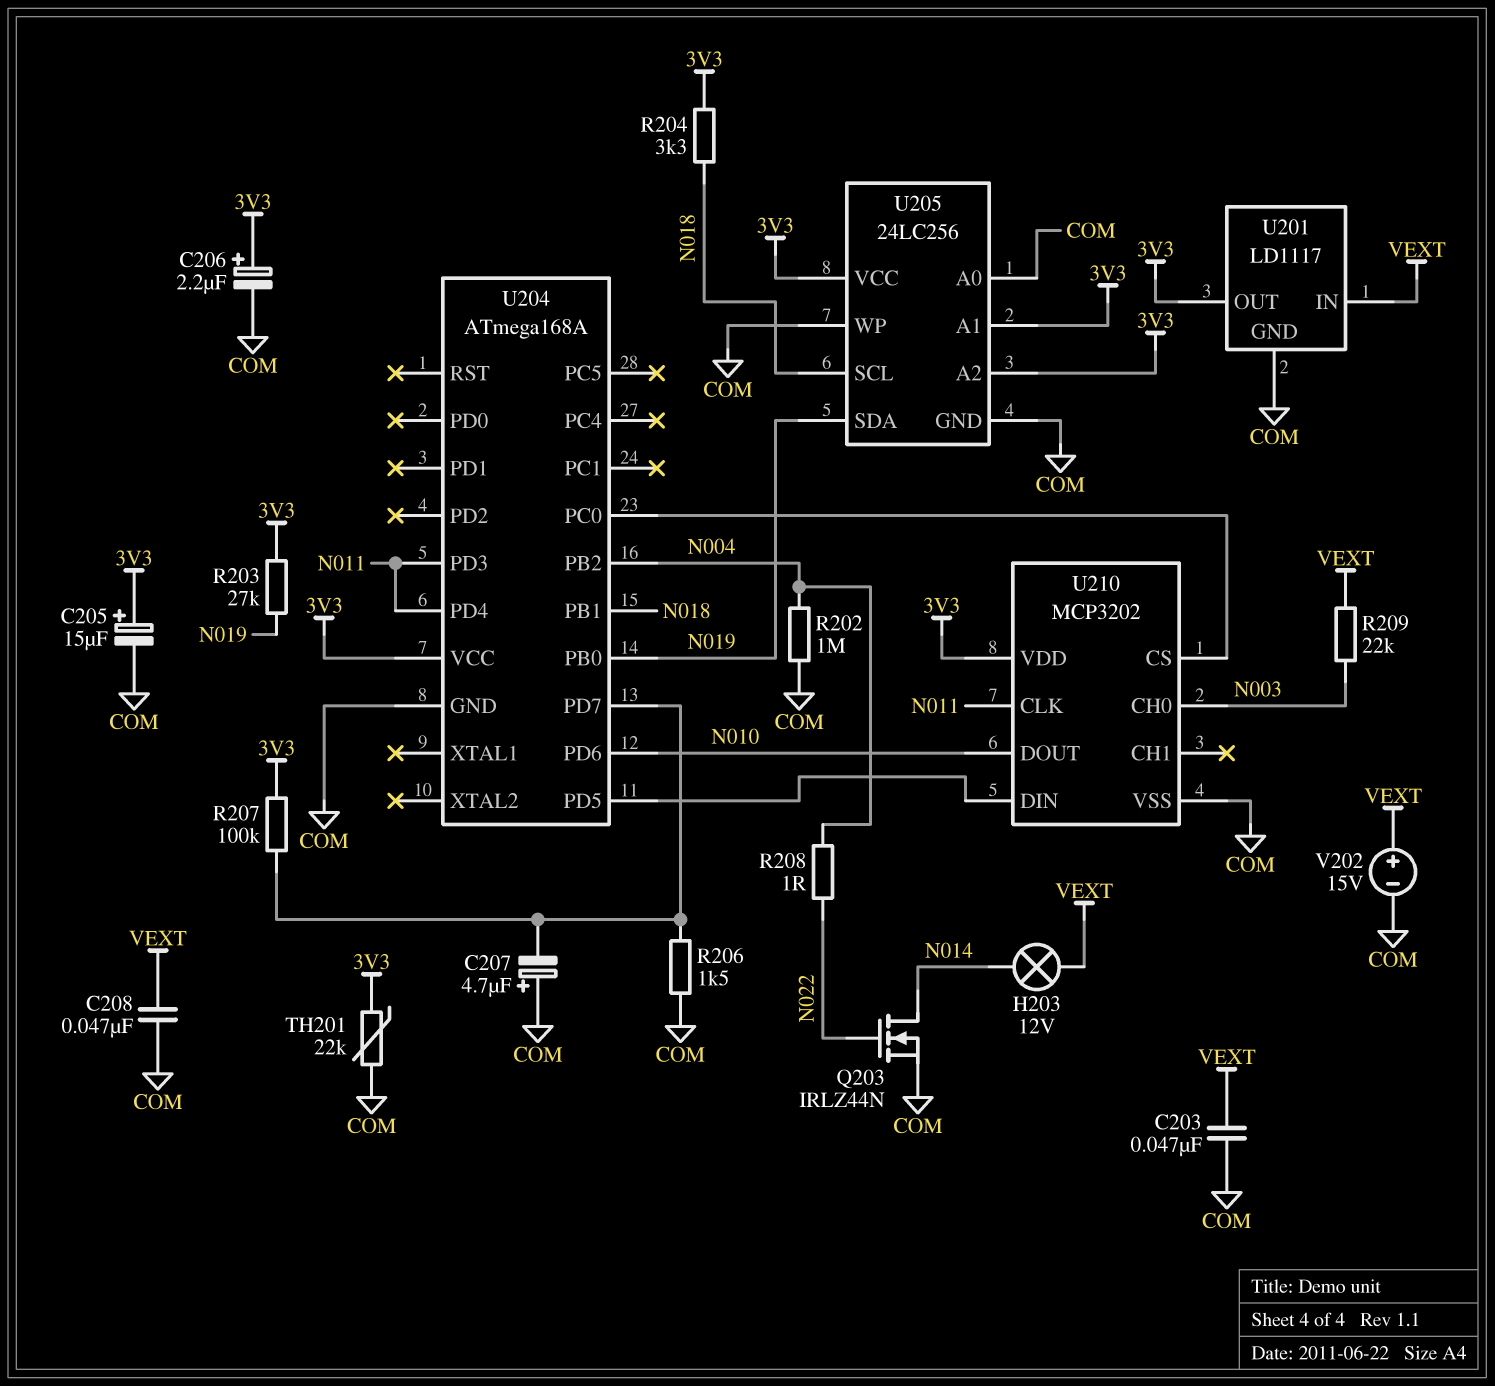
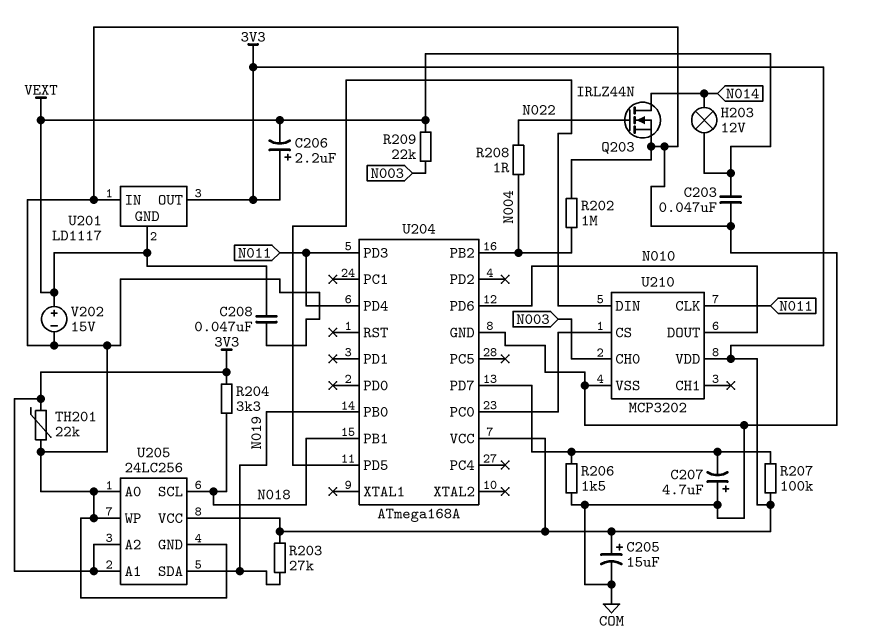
C206: 2.2uF (plus 3V3, minus COM) -> 2.2uF (plus 3V3, minus VEXT)
U201 pin GND: COM -> VEXT
U201 pin IN: VEXT -> COM

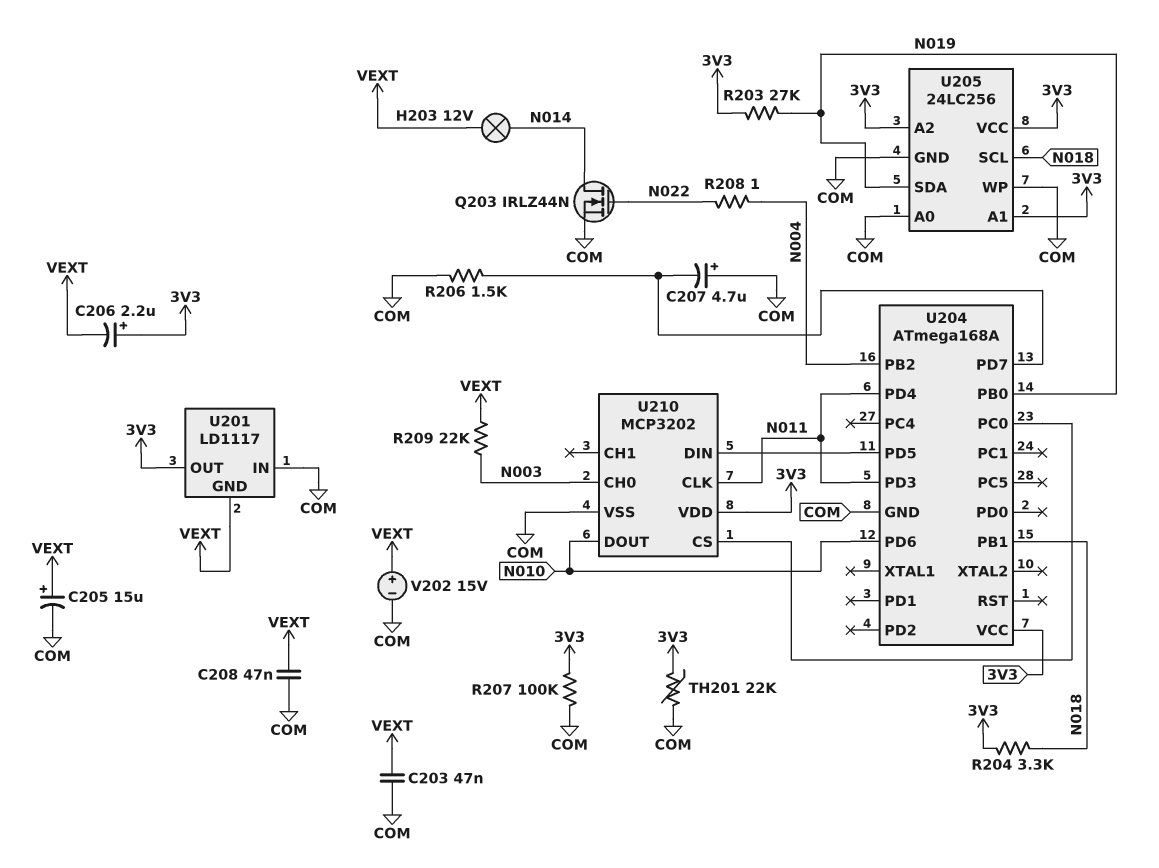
C205: 15uF (plus 3V3, minus COM) -> 15uF (plus VEXT, minus COM)
R202: 1M (COM, N004) -> none
R207: 100k (3V3, U204/PD7) -> 100k (3V3, COM)

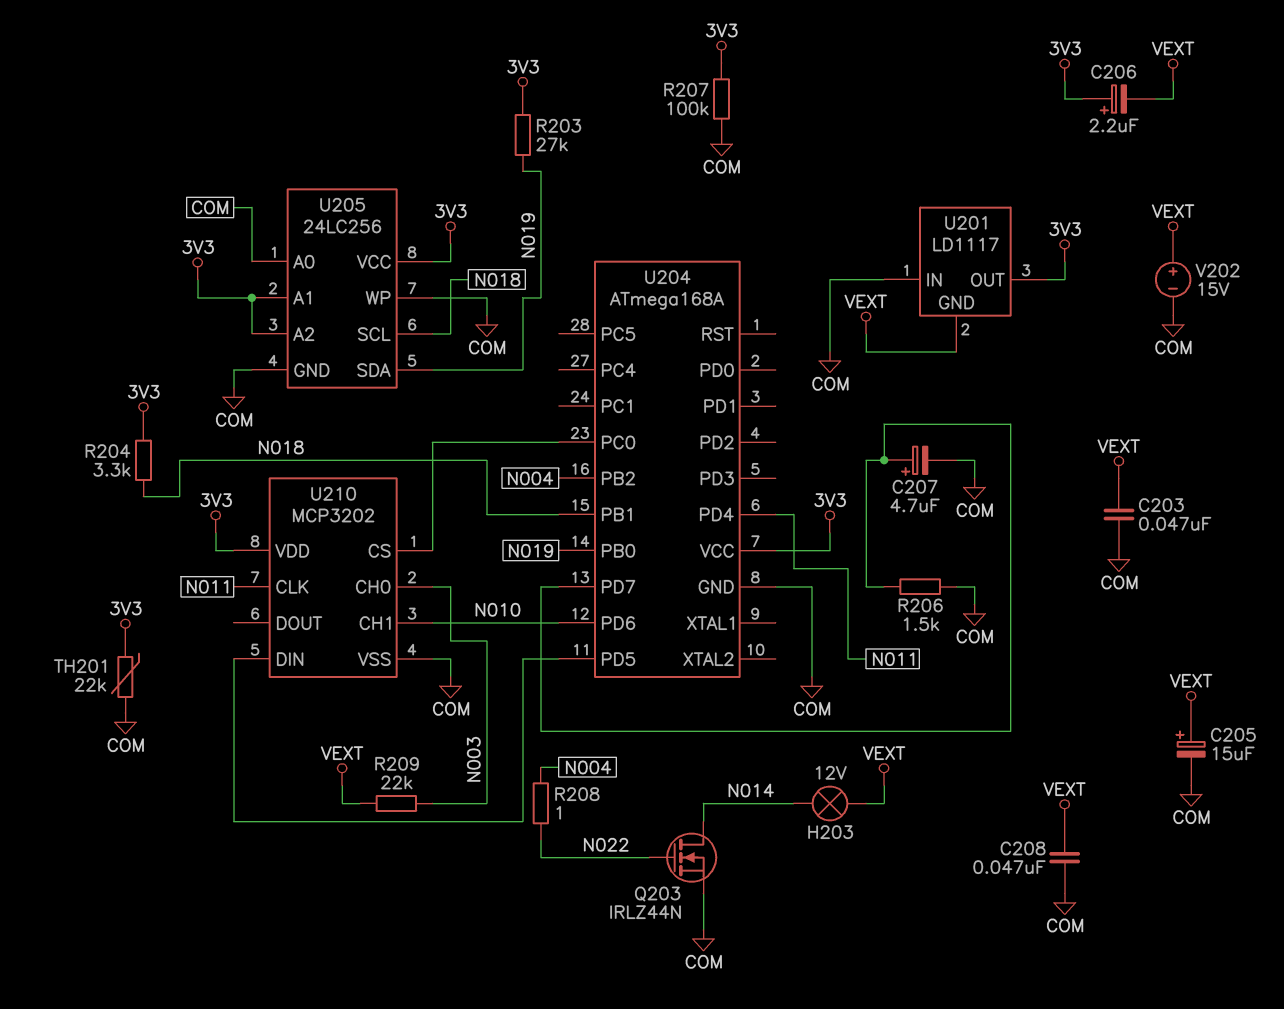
C207: 4.7uF (plus COM, minus U204/PD7) -> 4.7uF (plus U204/PD7, minus COM)
U204 pin PD3: N011 -> none
U210 pin CH1: none -> N010
U210 pin DOUT: N010 -> none

